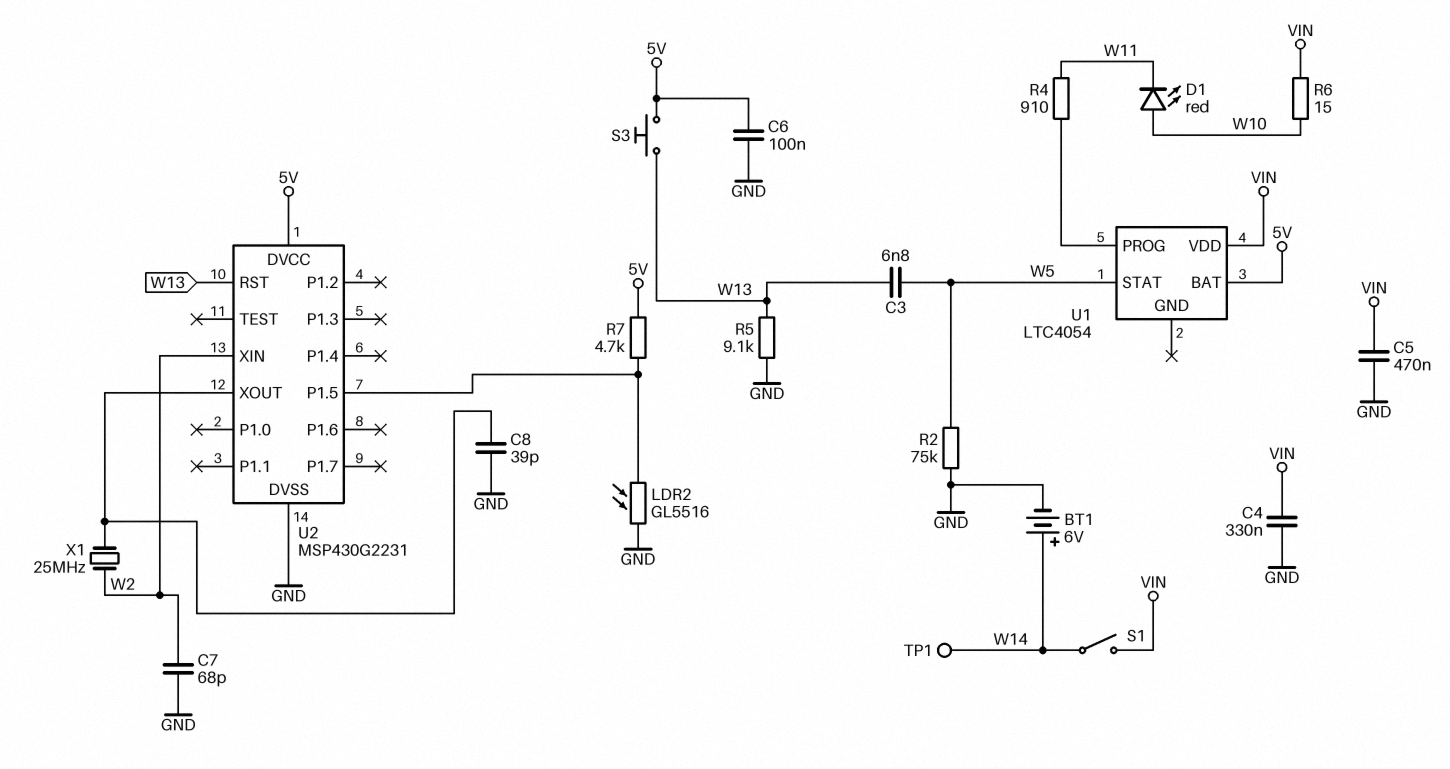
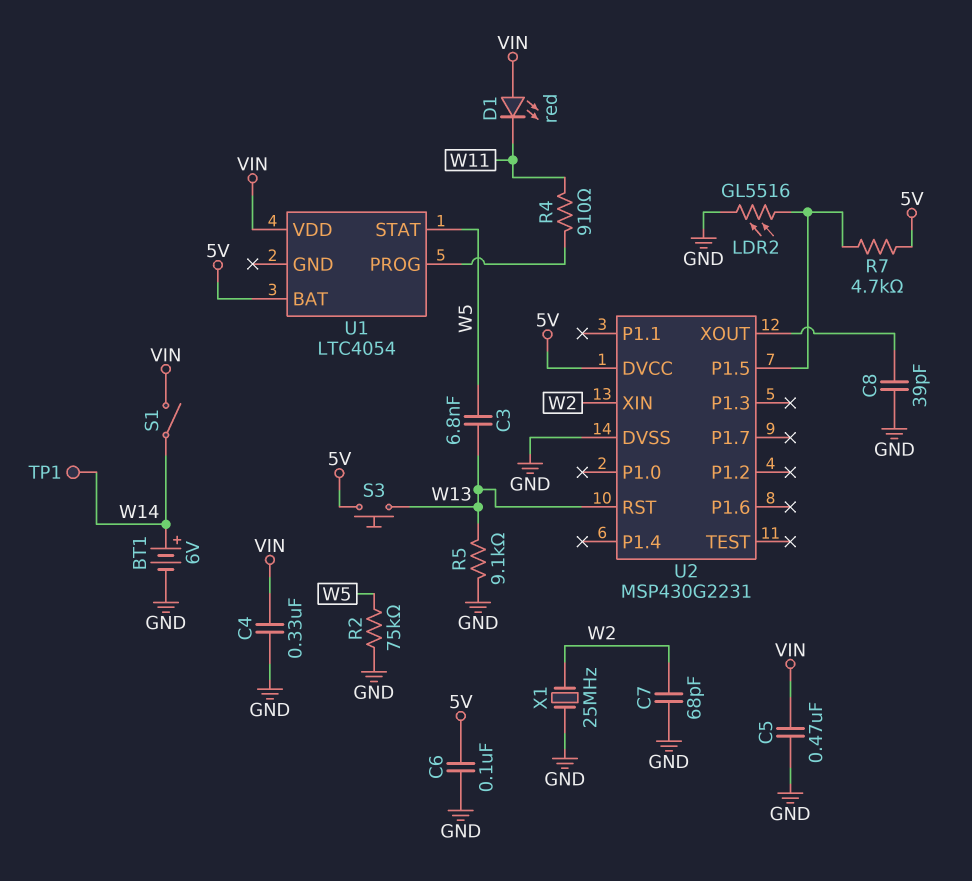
D1: LED red (A W10, K W11) -> LED red (A VIN, K W11)
R6: 15 (VIN, W10) -> none
X1: 25MHz (U2/XOUT, W2) -> 25MHz (GND, W2)

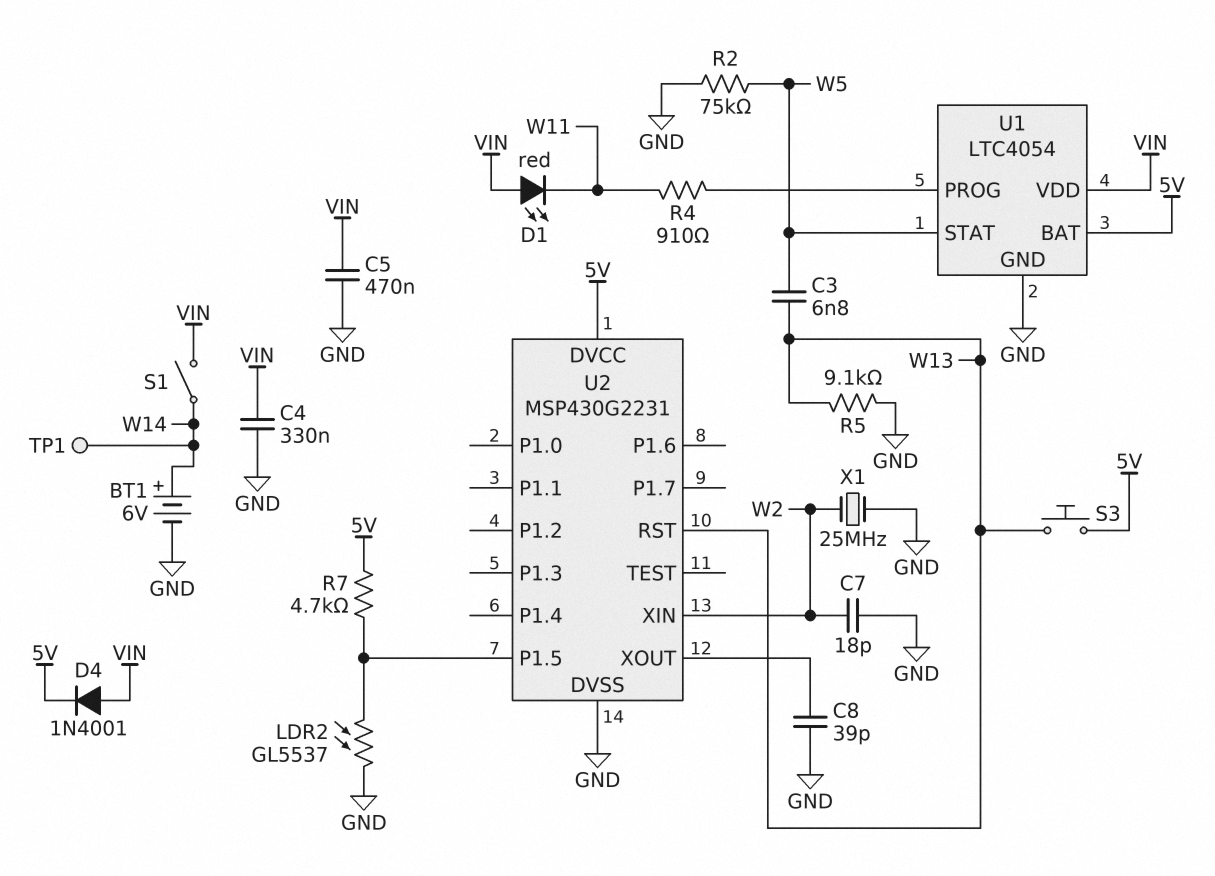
C6: 100nF (5V, GND) -> none
C7: 68pF (GND, W2) -> 18pF (GND, W2)
D4: none -> diode 1N4001 (A VIN, K 5V)
LDR2: GL5516 (GND, U2/P1.5) -> GL5537 (GND, U2/P1.5)
U1 pin GND: none -> GND

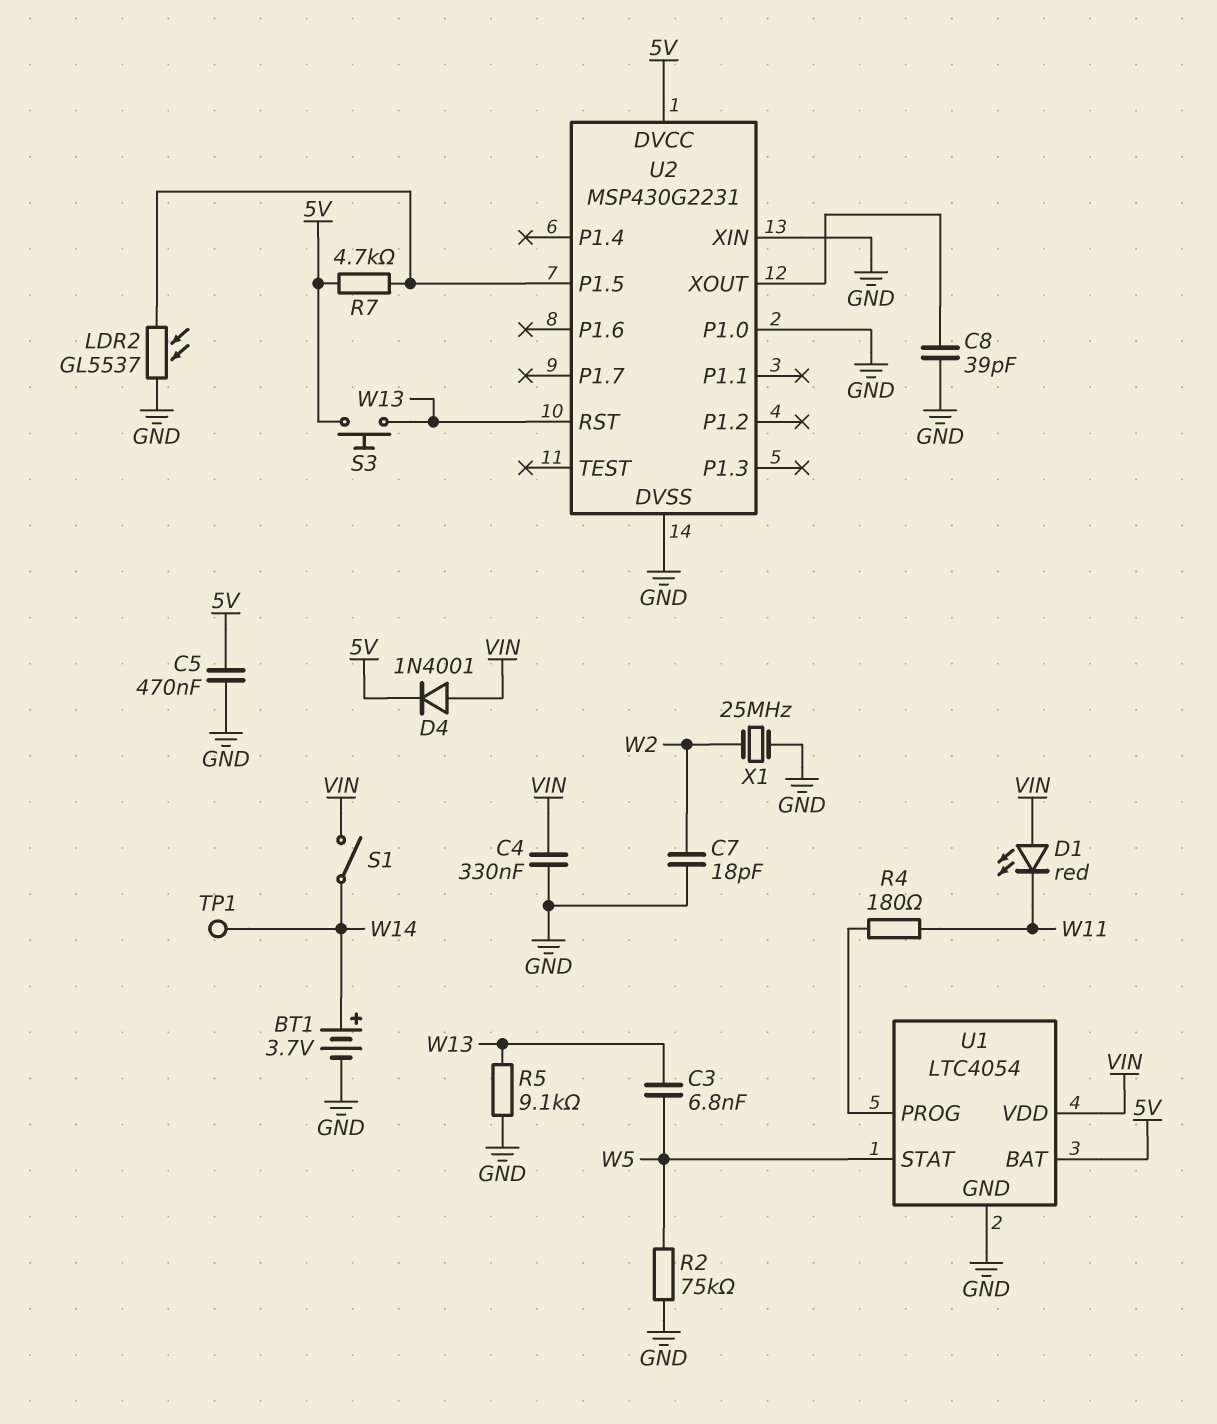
BT1: 6V (plus W14, minus GND) -> 3.7V (plus W14, minus GND)
C5: 470nF (GND, VIN) -> 470nF (5V, GND)
R4: 910 (U1/PROG, W11) -> 180 (U1/PROG, W11)
U2 pin P1.0: none -> GND
U2 pin XIN: W2 -> GND

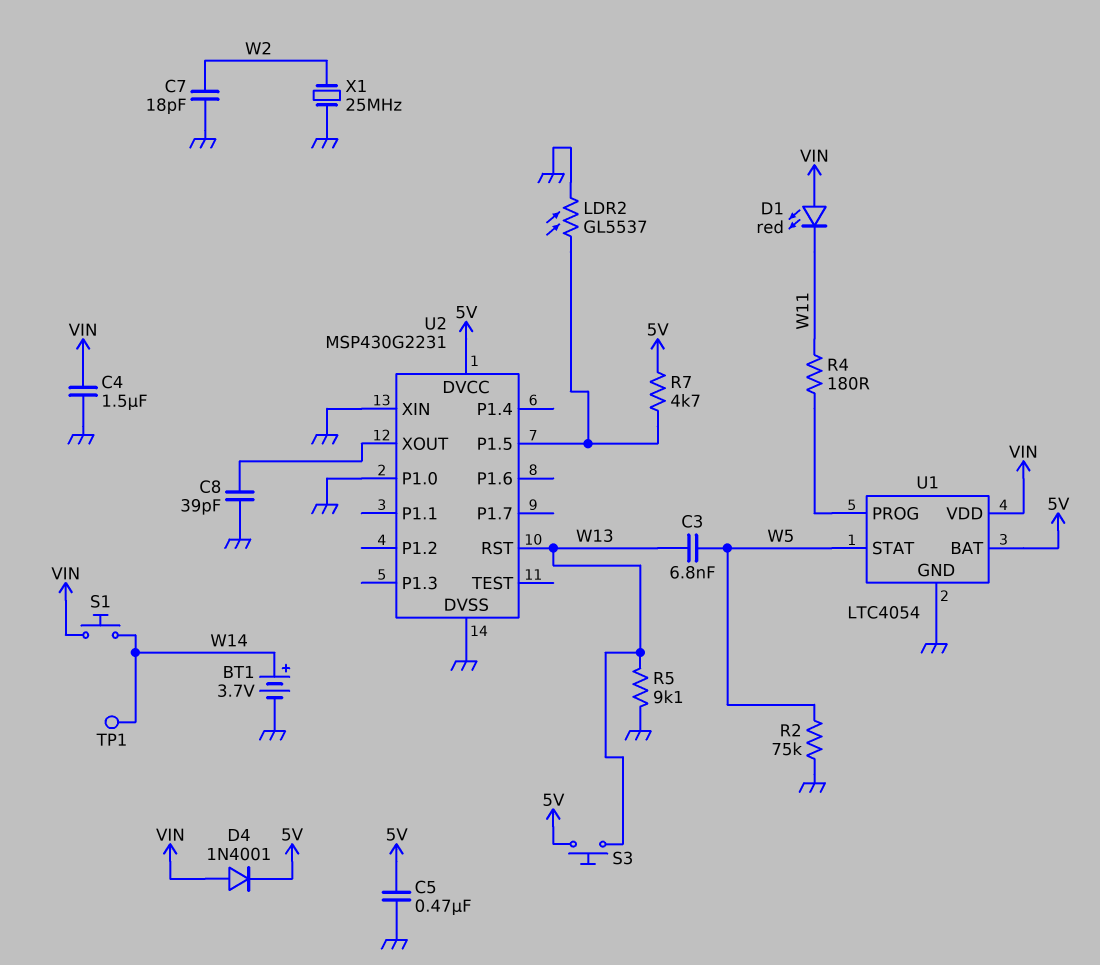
C4: 330nF (GND, VIN) -> 1.5uF (GND, VIN)
S1: switch (VIN, W14) -> button (VIN, W14)

